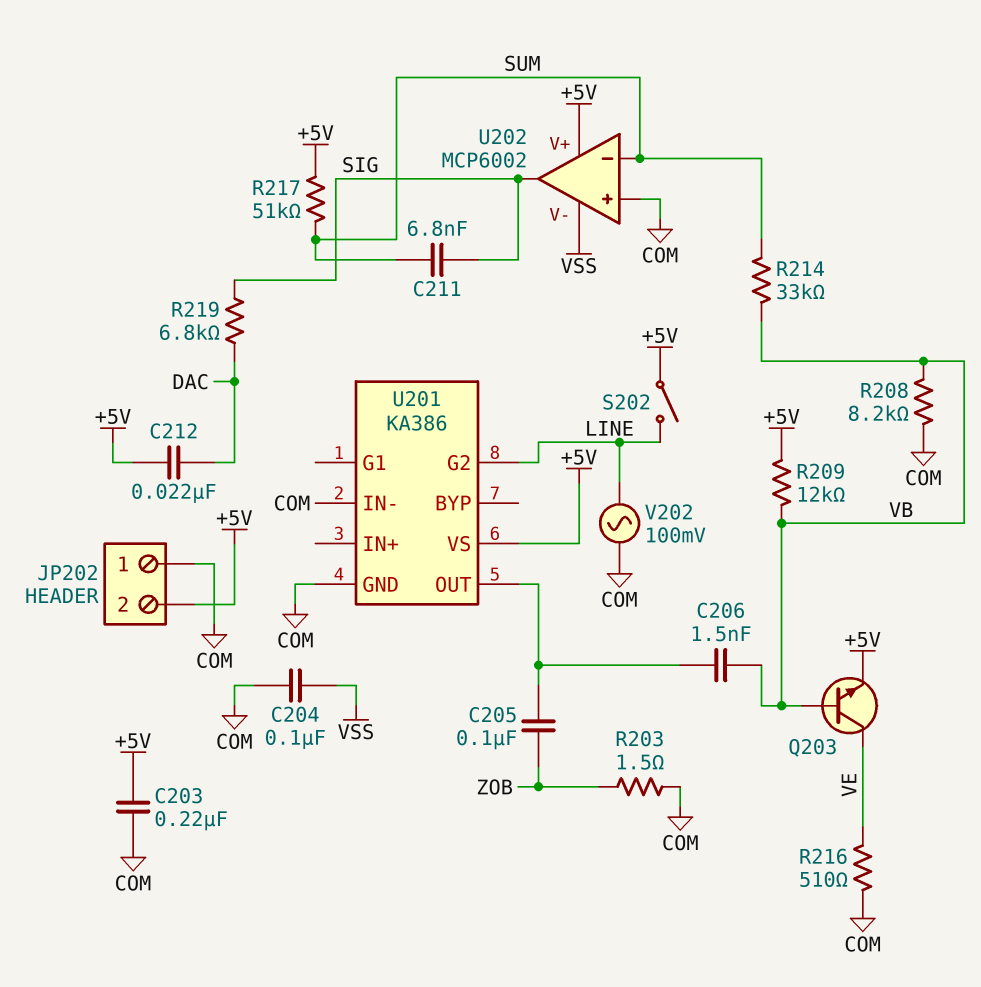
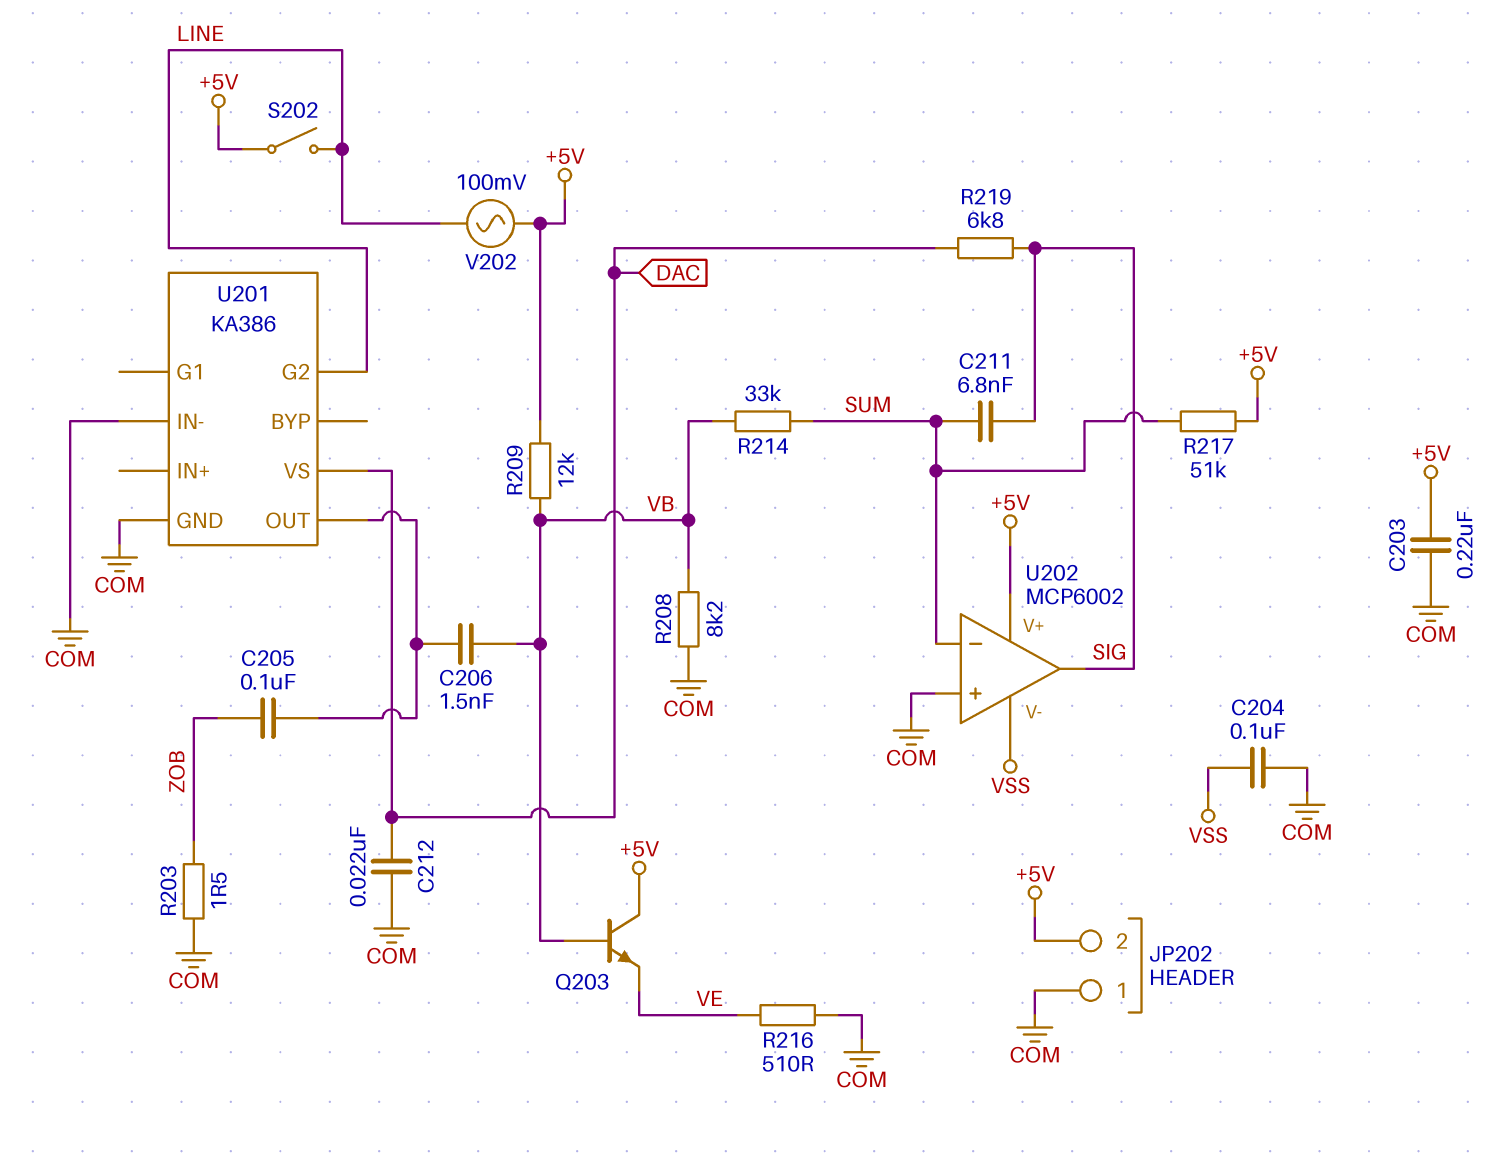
C212: 22nF (+5V, DAC) -> 22nF (COM, DAC)
Q203: NPN (B VB, C VE, E +5V) -> NPN (B VB, C +5V, E VE)
U201 pin VS: +5V -> DAC
V202: AC 100mV (COM, LINE) -> AC 100mV (+5V, LINE)

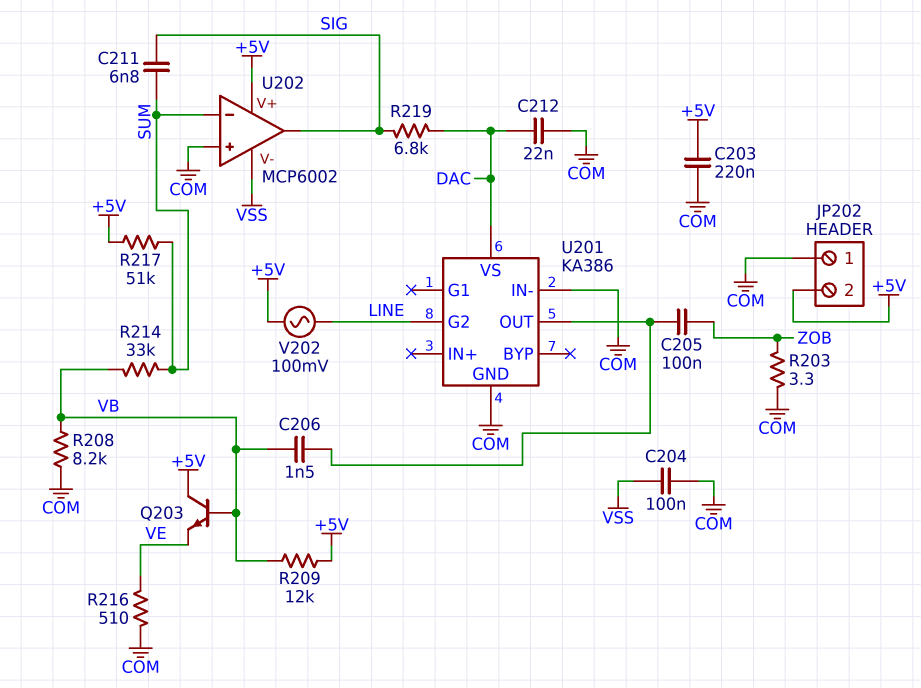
R203: 1.5 (COM, ZOB) -> 3.3 (COM, ZOB)
S202: switch (+5V, LINE) -> none

